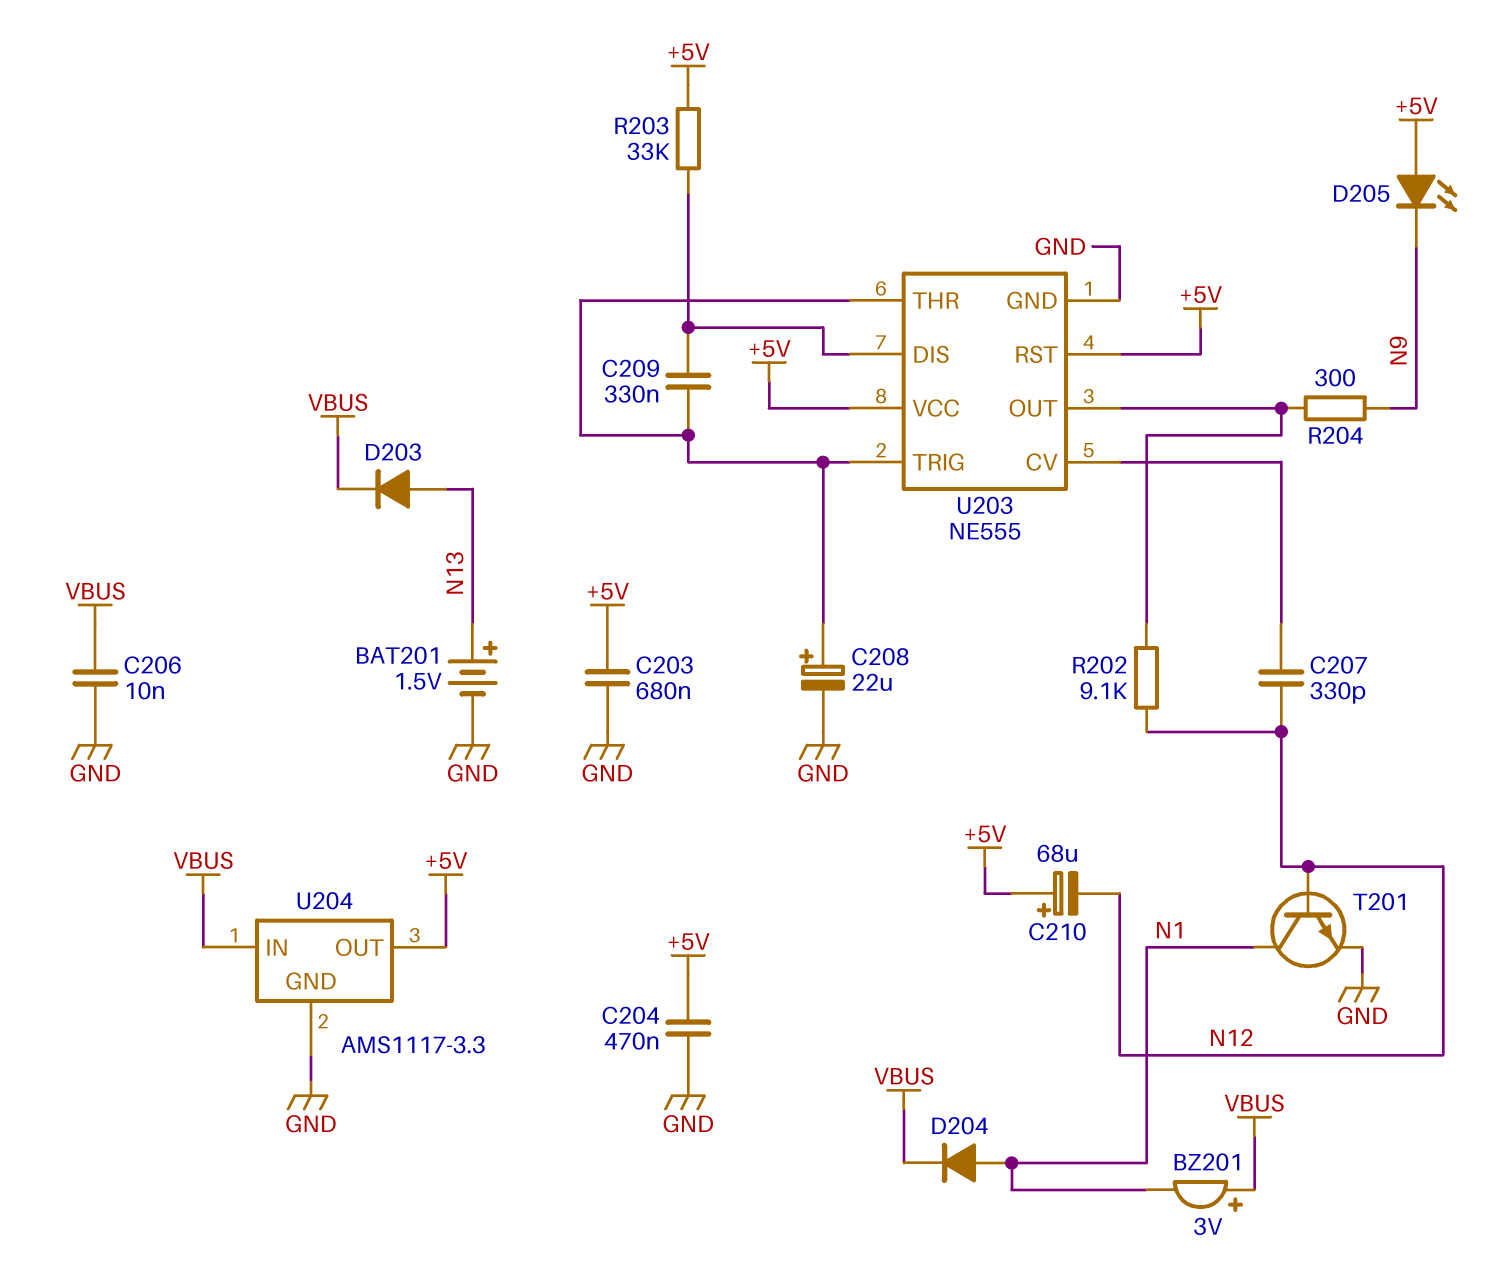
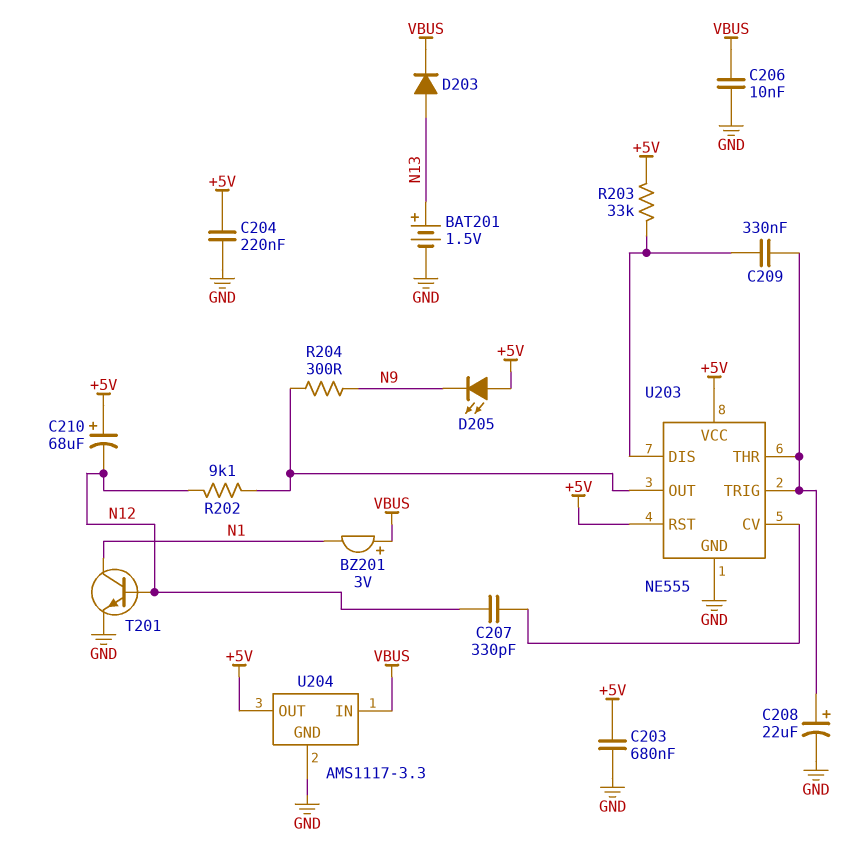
C204: 470nF (+5V, GND) -> 220nF (+5V, GND)
D204: diode (A N1, K VBUS) -> none

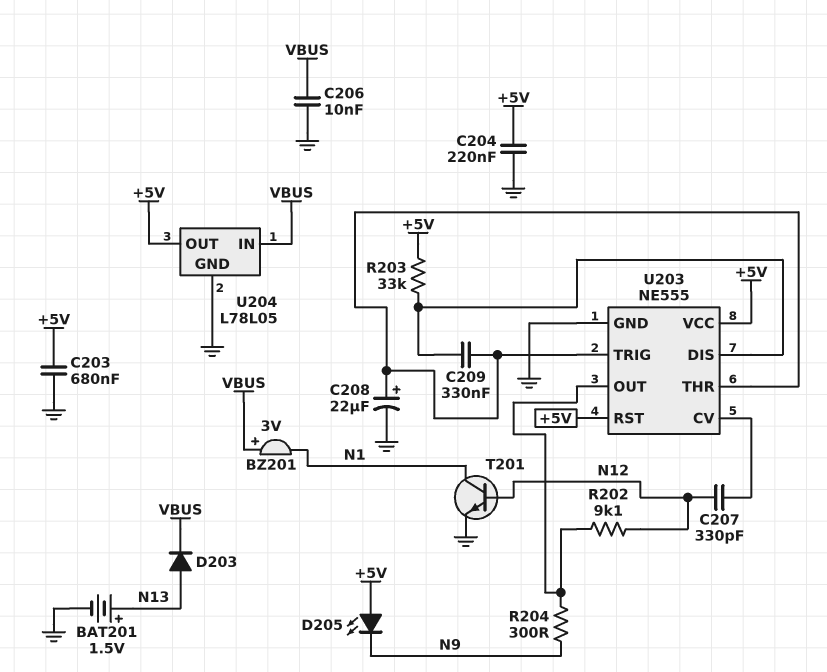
C210: 68uF (plus +5V, minus N12) -> none
U204: AMS1117-3.3 -> L78L05

